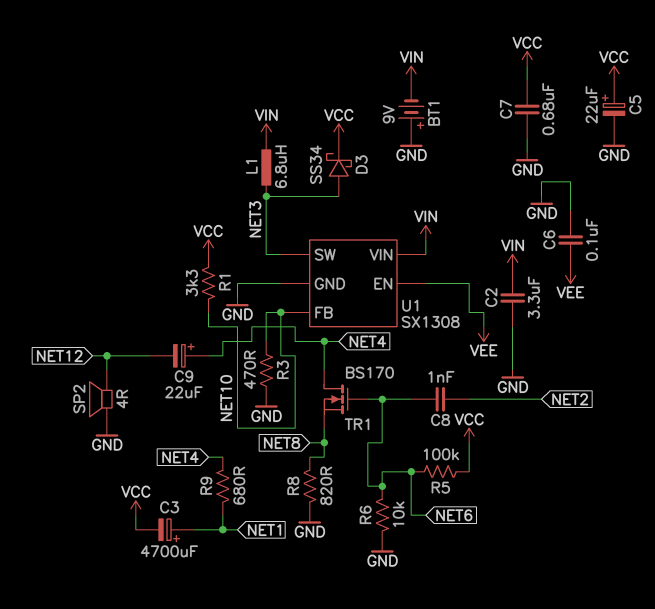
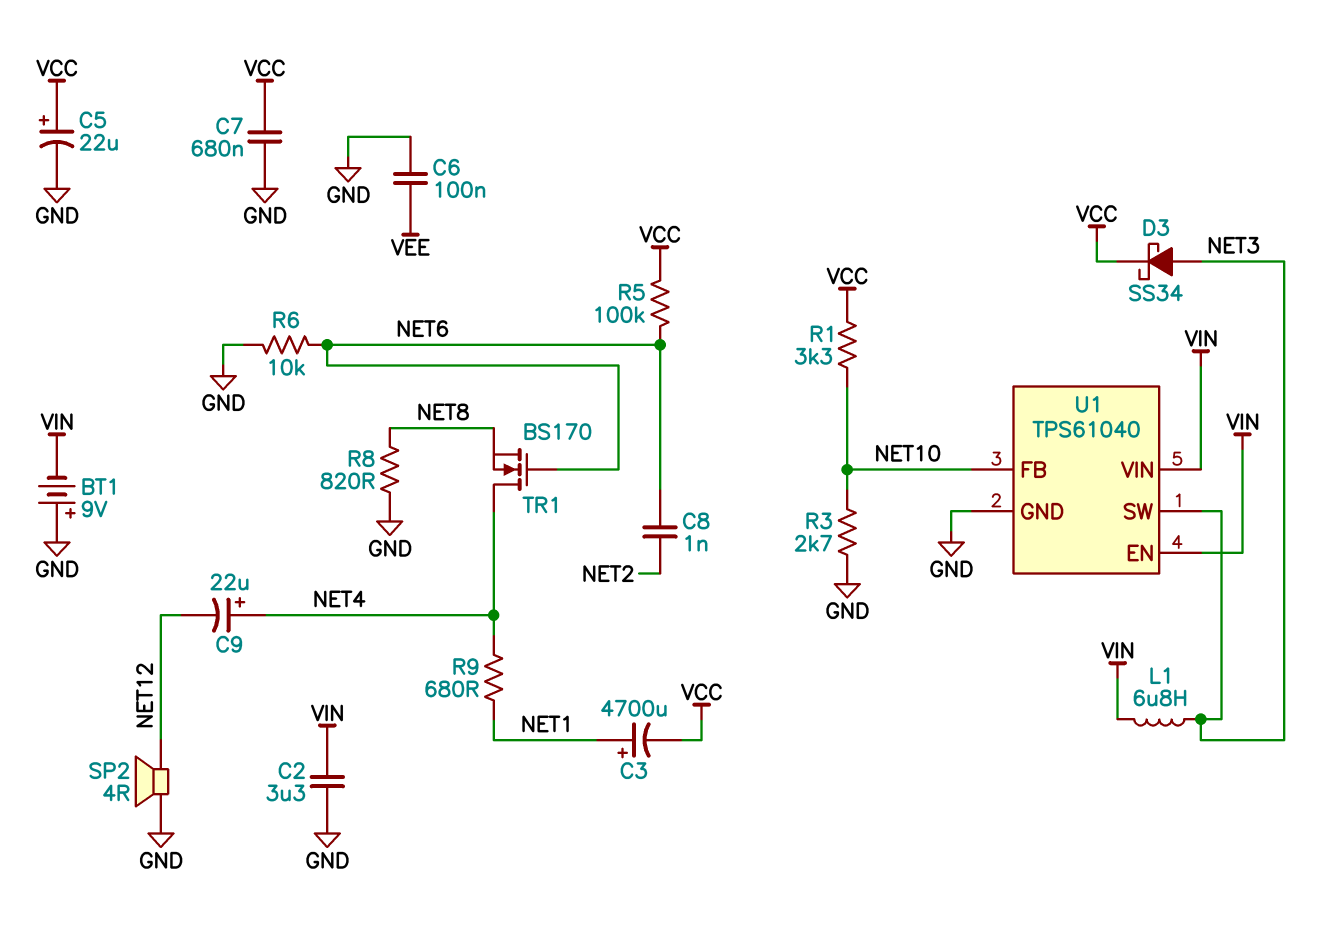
R3: 470 (GND, NET10) -> 2.7k (GND, NET10)
U1: SX1308 -> TPS61040
U1 pin EN: VEE -> VIN

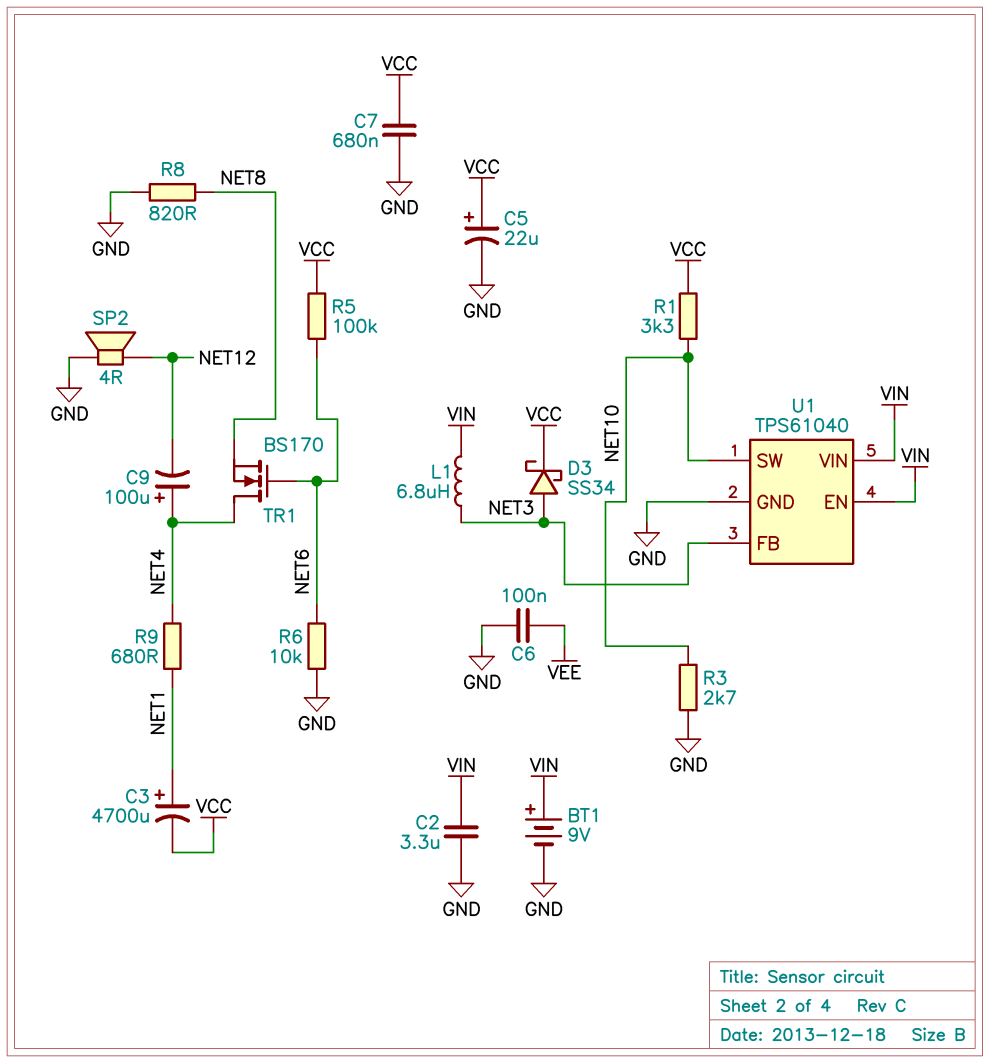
BT1: 9V (plus GND, minus VIN) -> 9V (plus VIN, minus GND)
C8: 1nF (NET2, NET6) -> none
C9: 22uF (plus NET4, minus NET12) -> 100uF (plus NET4, minus NET12)
U1 pin FB: NET10 -> NET3
U1 pin SW: NET3 -> NET10

